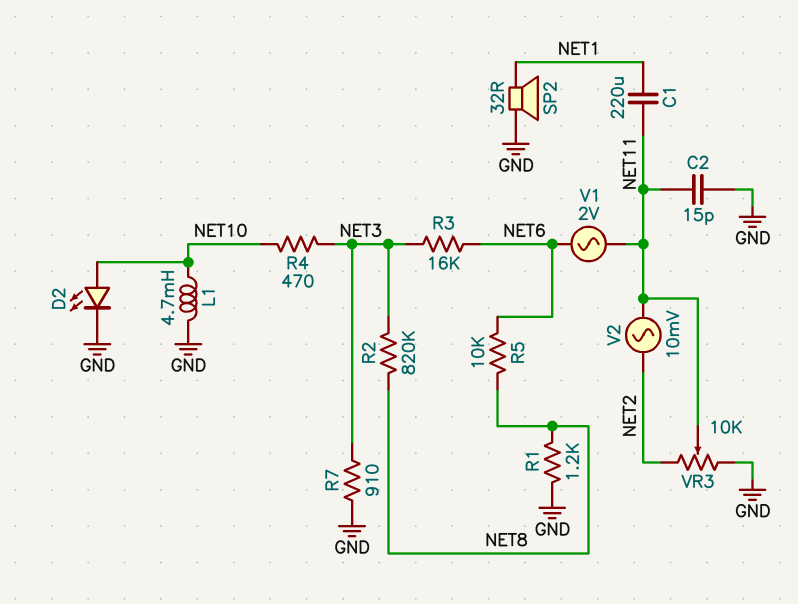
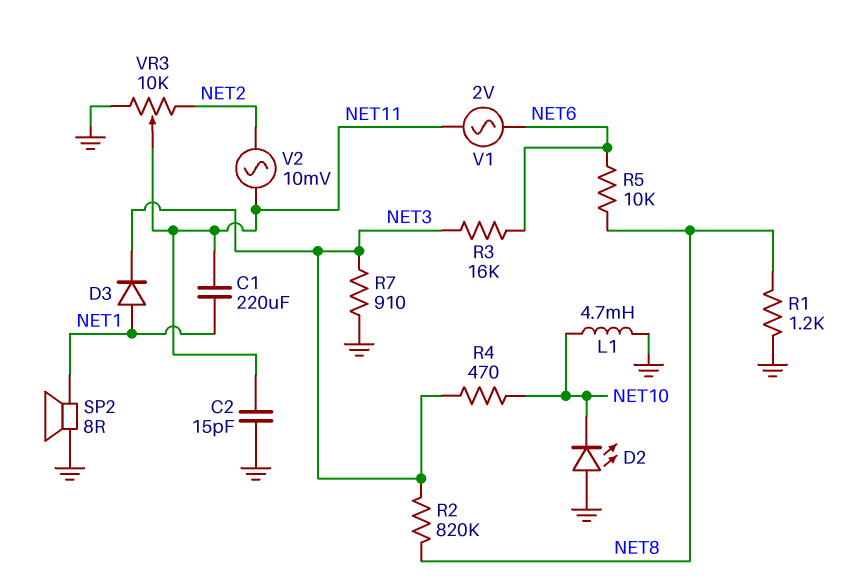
D2: LED (A NET10, K GND) -> LED (A GND, K NET10)
D3: none -> diode (A NET1, K NET3)
SP2: speaker 32R (GND, NET1) -> speaker 8R (GND, NET1)

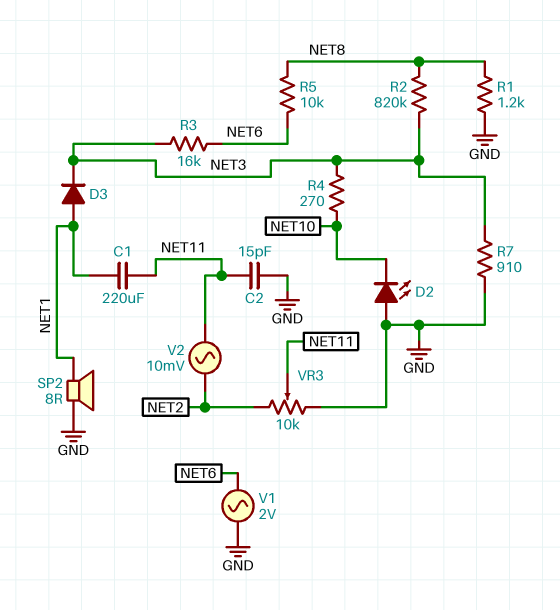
L1: 4.7mH (GND, NET10) -> none
R4: 470 (NET3, NET10) -> 270 (NET3, NET10)
V1: AC 2V (NET6, NET11) -> AC 2V (GND, NET6)

